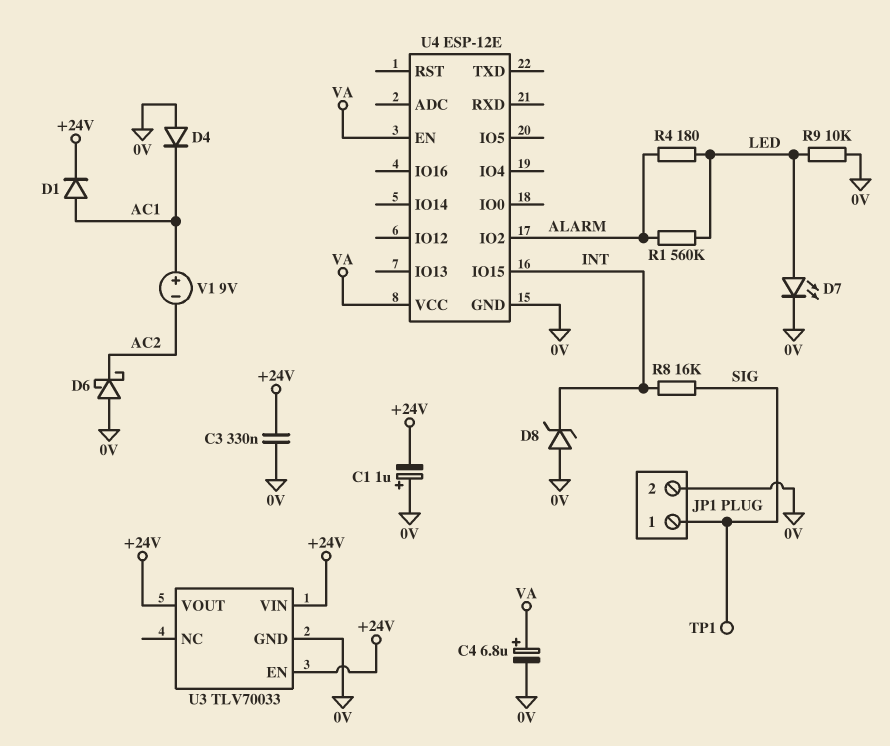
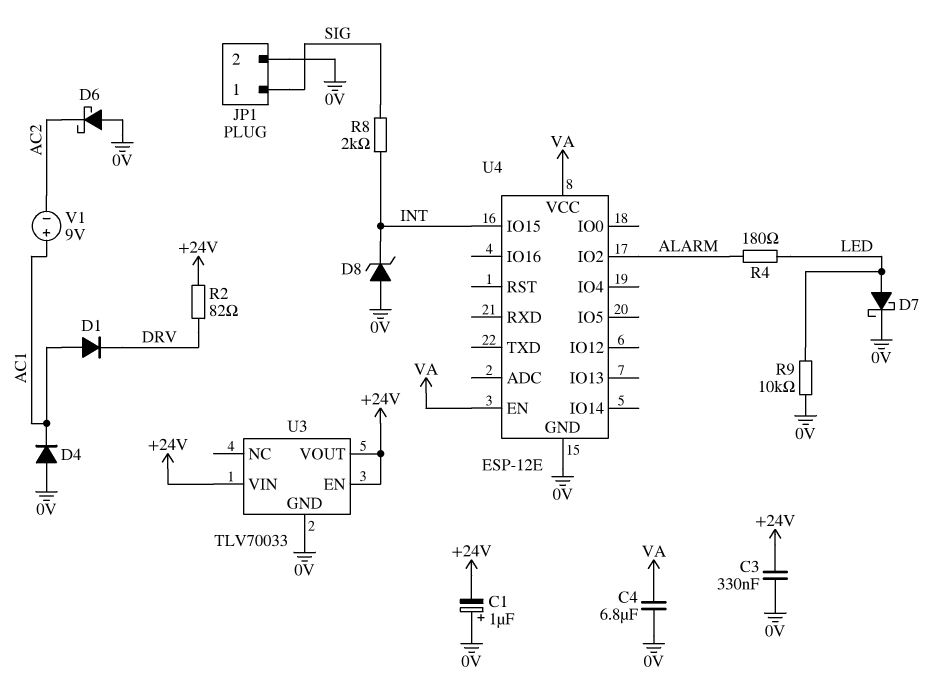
C4: 6.8uF (plus VA, minus 0V) -> 6.8uF (0V, VA)
D1: diode (A AC1, K +24V) -> diode (A AC1, K DRV)
D7: LED (A LED, K 0V) -> schottky (A LED, K 0V)
R1: 560k (ALARM, LED) -> none
R2: none -> 82 (+24V, DRV)
R8: 16k (INT, SIG) -> 2k (INT, SIG)
TP1: test point (SIG) -> none

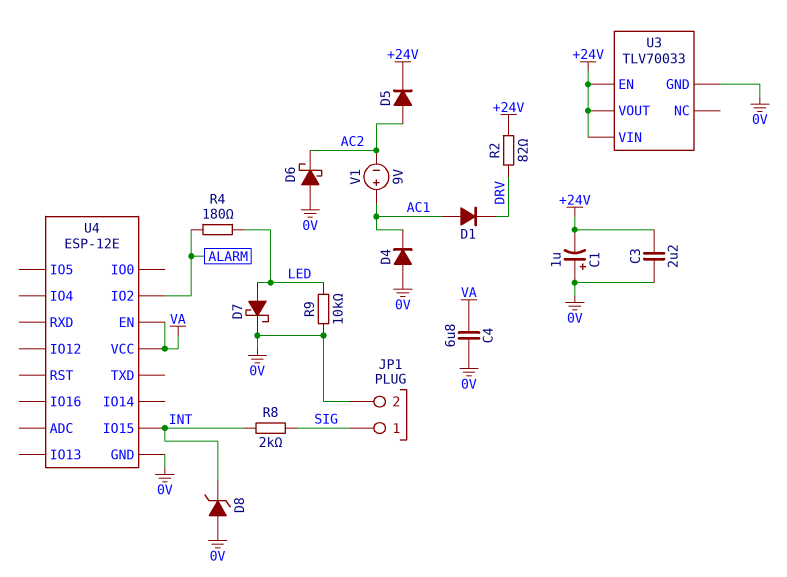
C3: 330nF (+24V, 0V) -> 2.2uF (+24V, 0V)
D5: none -> diode (A AC2, K +24V)

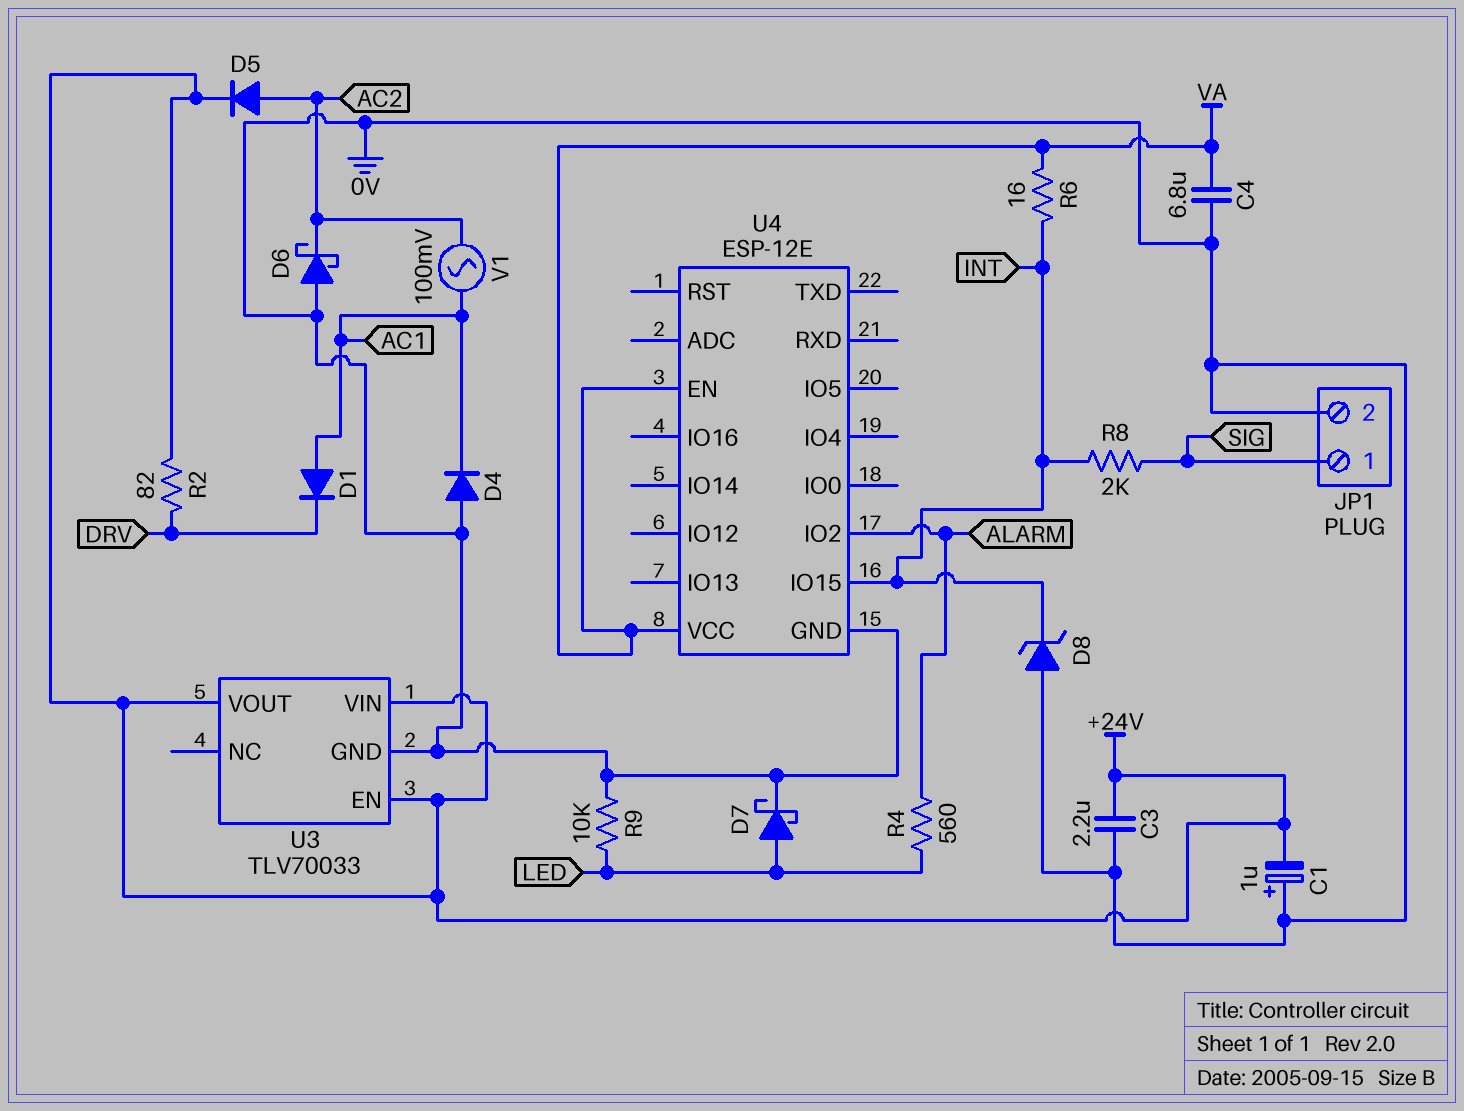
R4: 180 (ALARM, LED) -> 560 (ALARM, LED)
R6: none -> 16 (INT, VA)
V1: 9V (plus AC1, minus AC2) -> AC 100mV (AC1, AC2)

